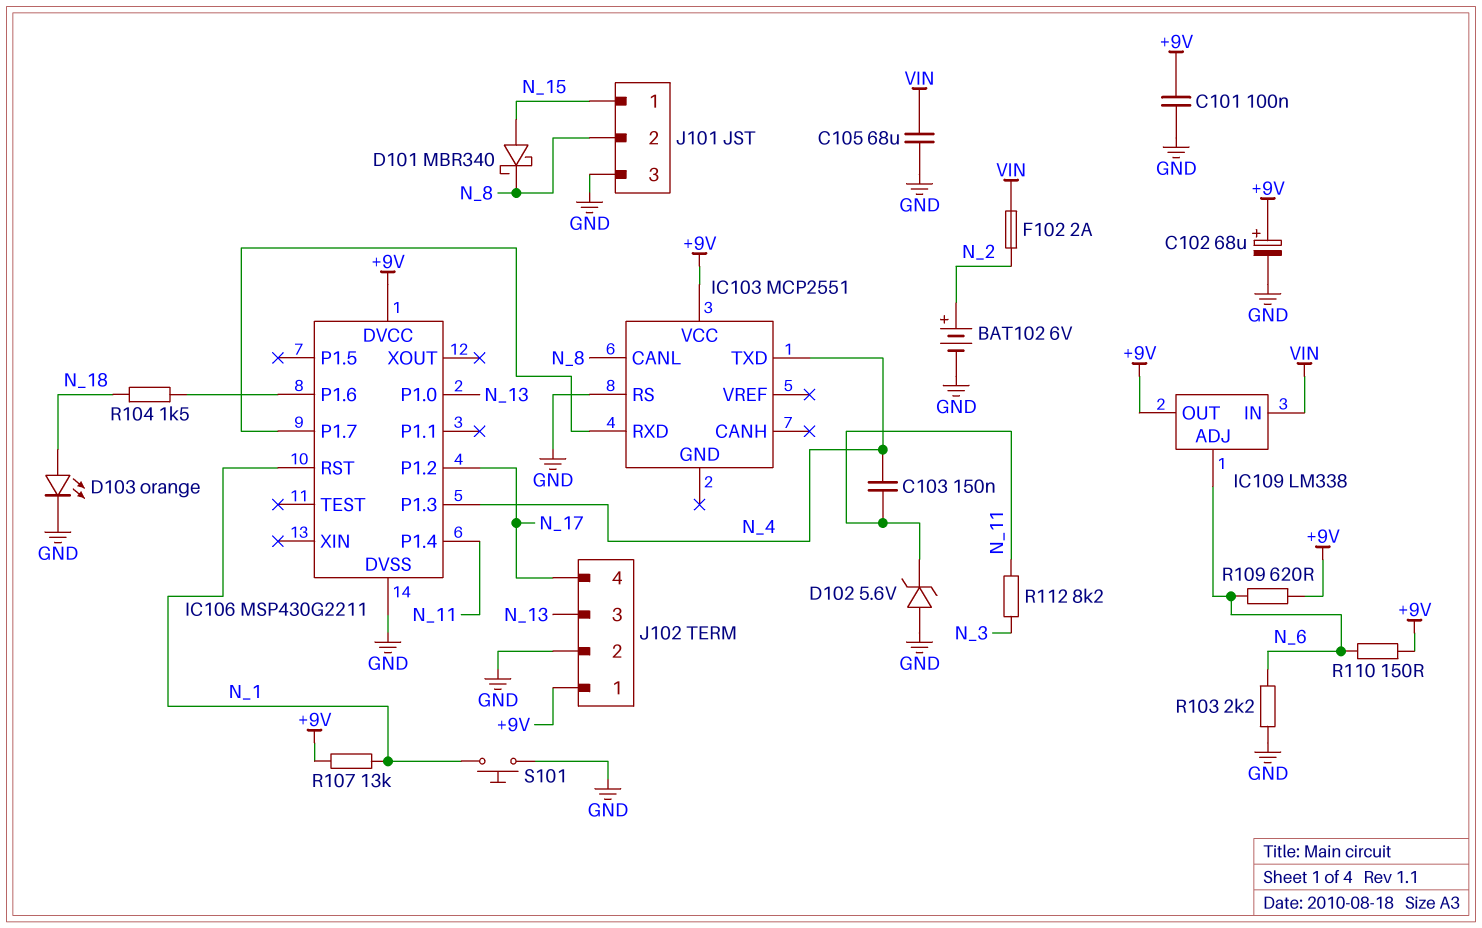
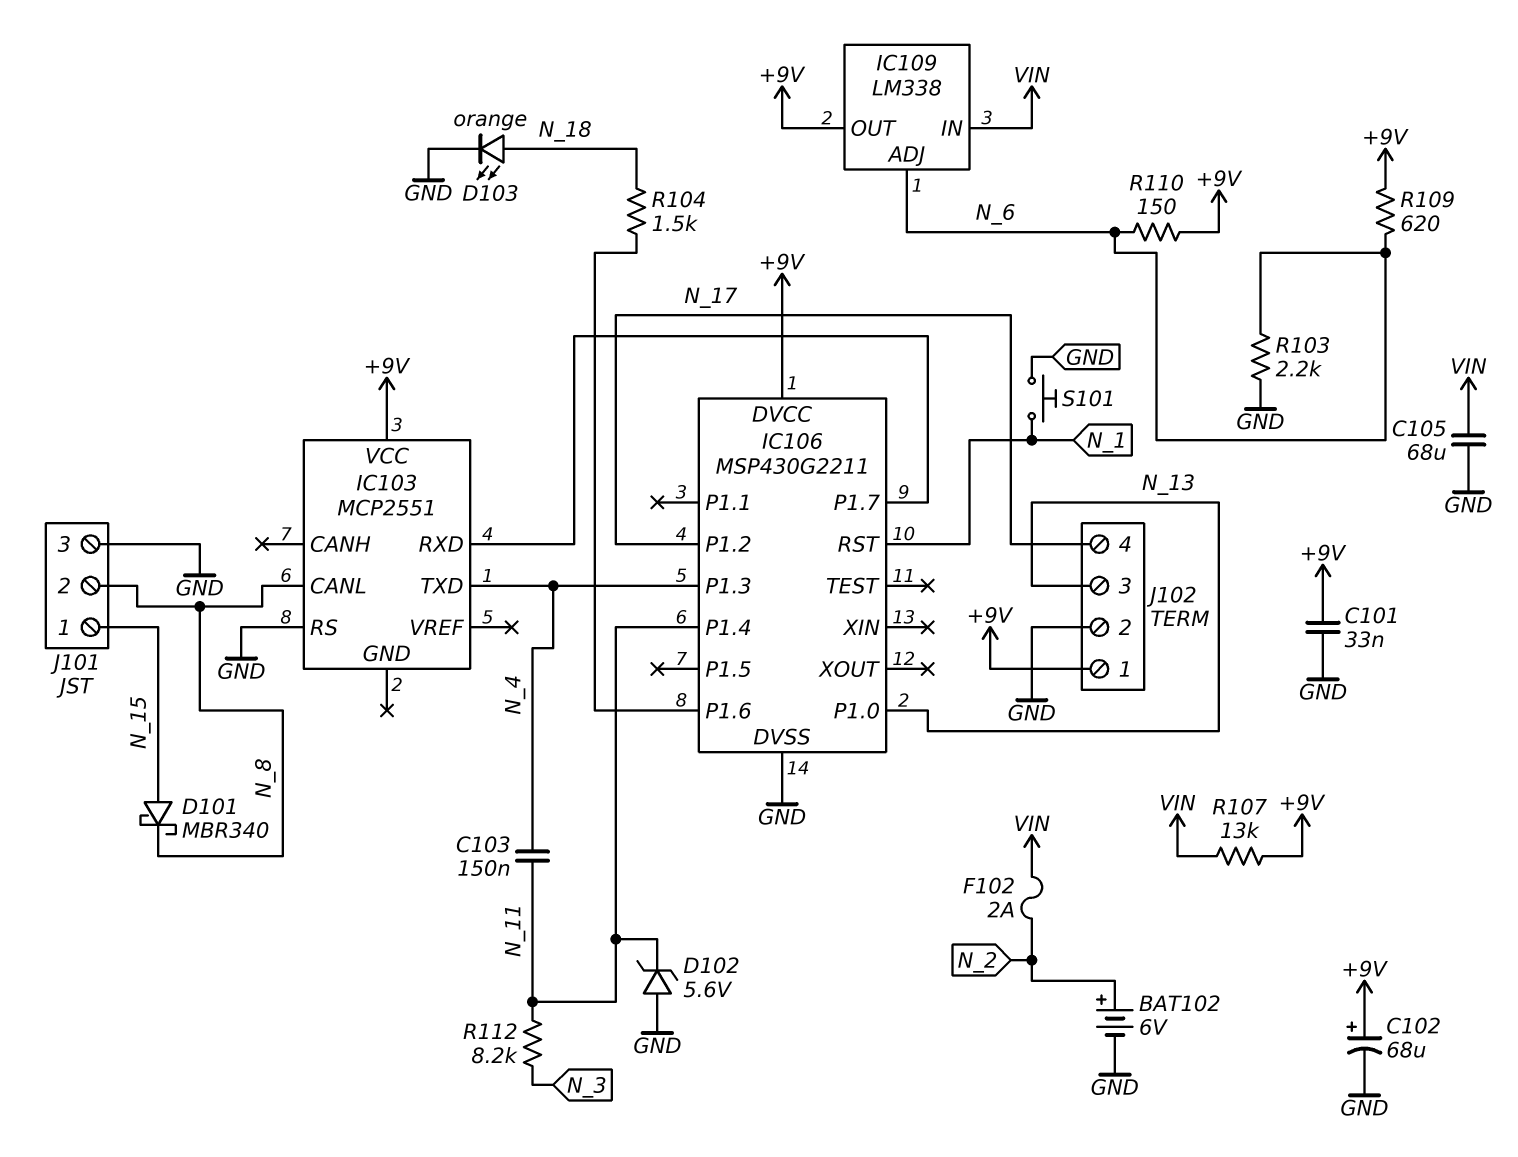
C101: 100nF (+9V, GND) -> 33nF (+9V, GND)
R107: 13k (+9V, N_1) -> 13k (+9V, VIN)

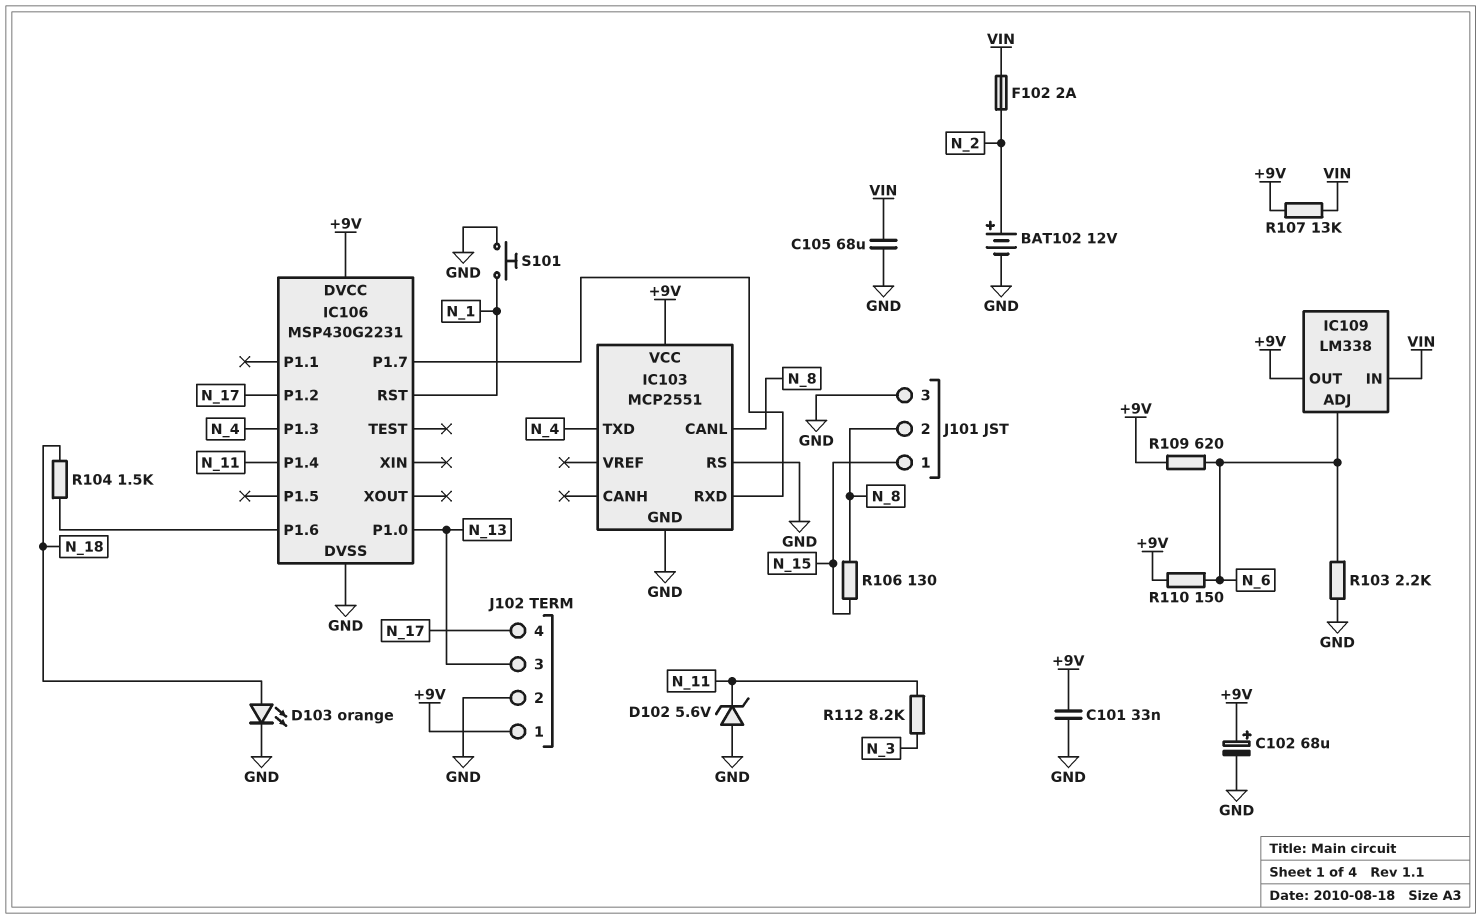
BAT102: 6V (plus N_2, minus GND) -> 12V (plus N_2, minus GND)
C103: 150nF (N_4, N_11) -> none
D101: schottky MBR340 (A N_15, K N_8) -> none
IC103 pin GND: none -> GND
IC106: MSP430G2211 -> MSP430G2231
R106: none -> 130 (N_8, N_15)

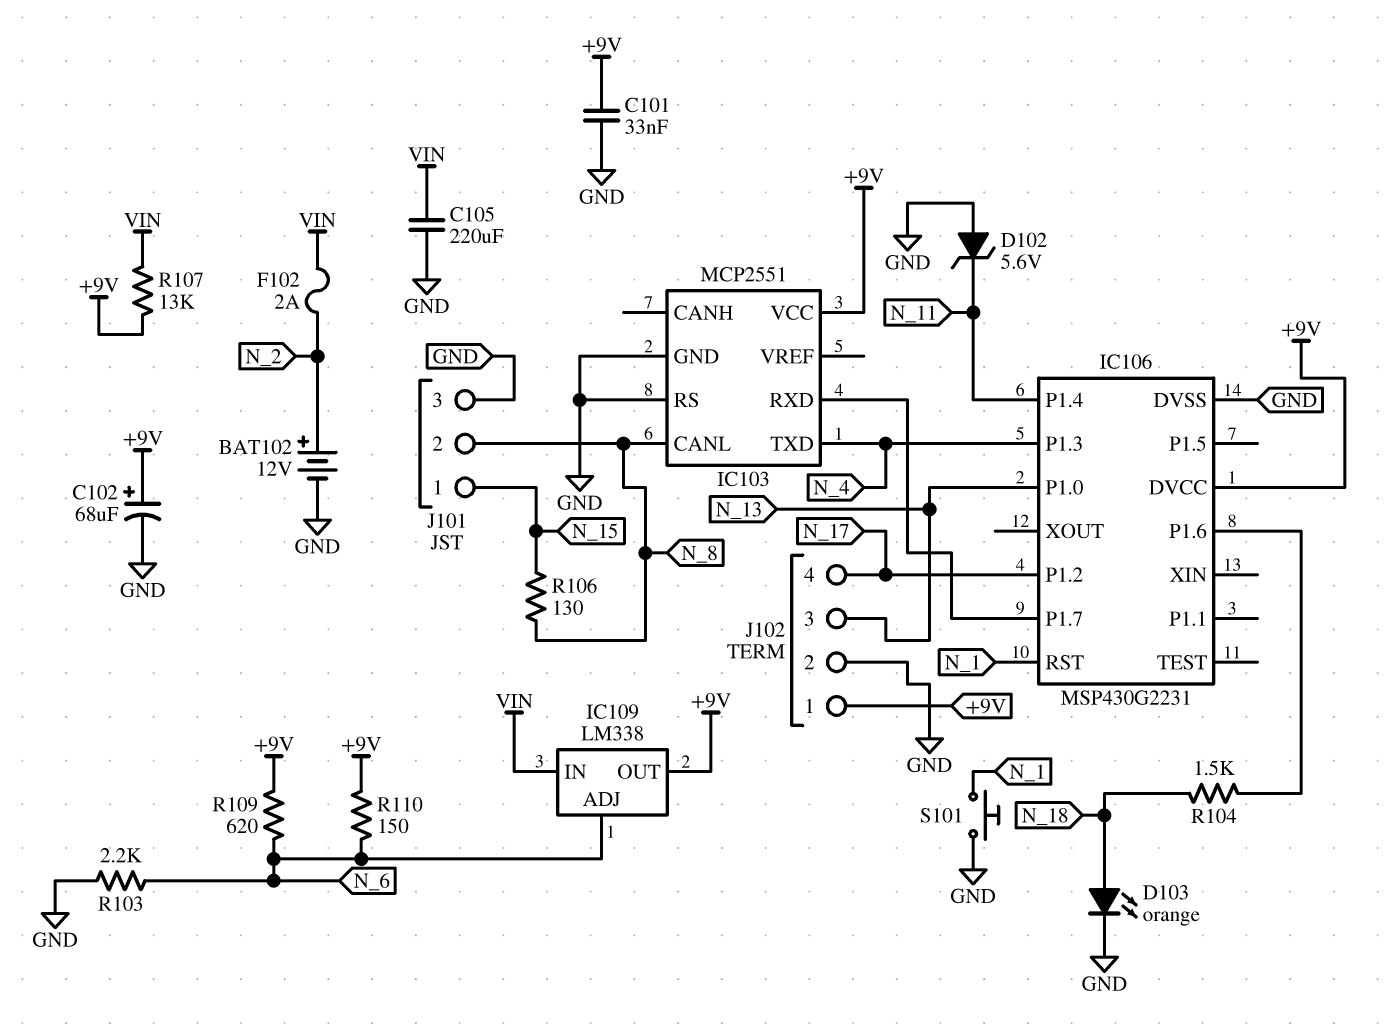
C105: 68uF (GND, VIN) -> 220uF (GND, VIN)
R112: 8.2k (N_3, N_11) -> none

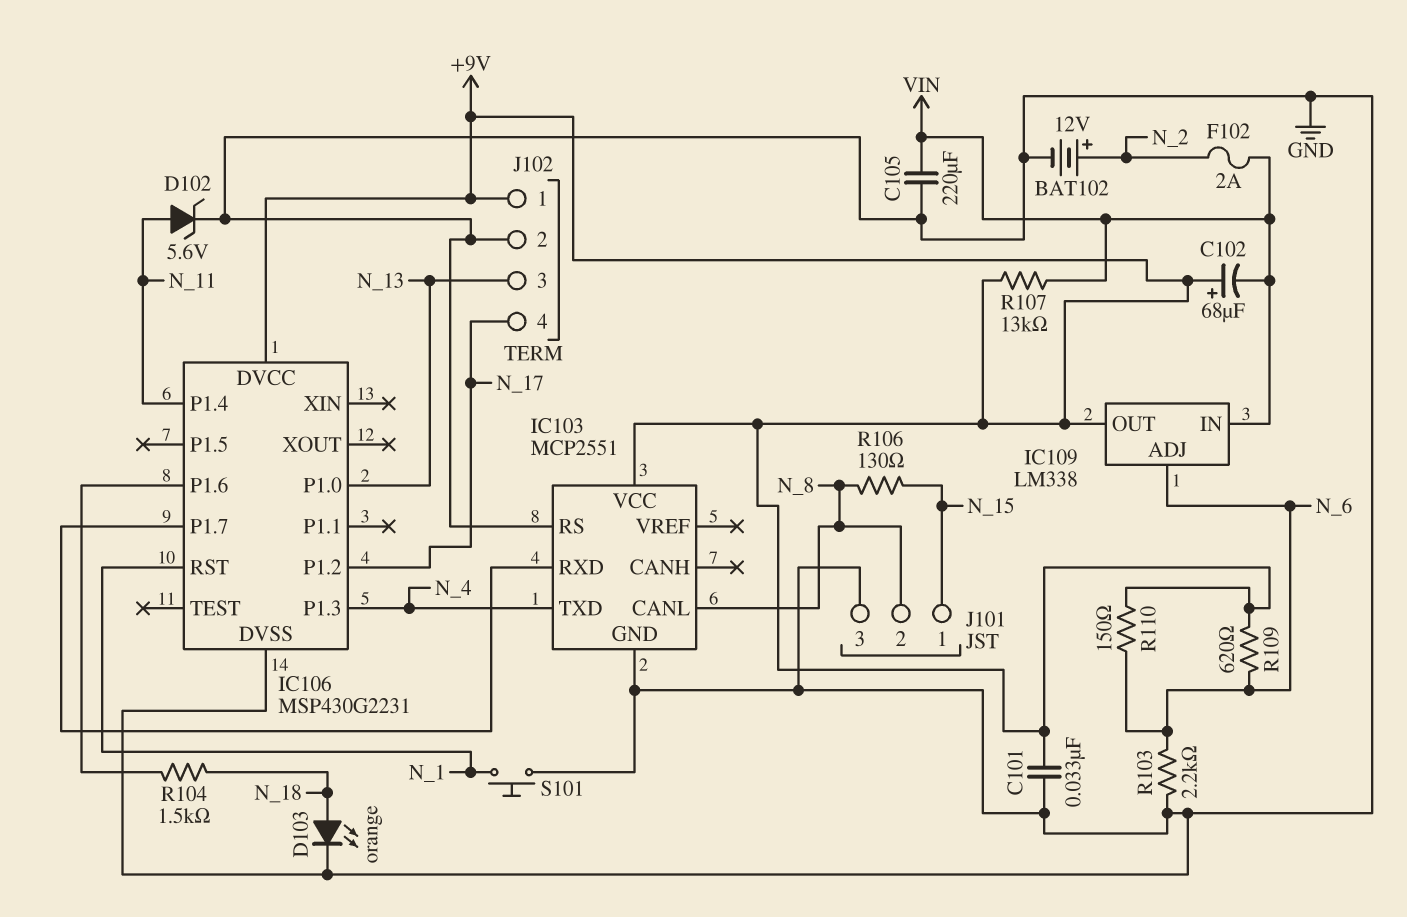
C102: 68uF (plus +9V, minus GND) -> 68uF (plus +9V, minus VIN)
D102: zener 5.6V (A GND, K N_11) -> zener 5.6V (A N_11, K GND)

